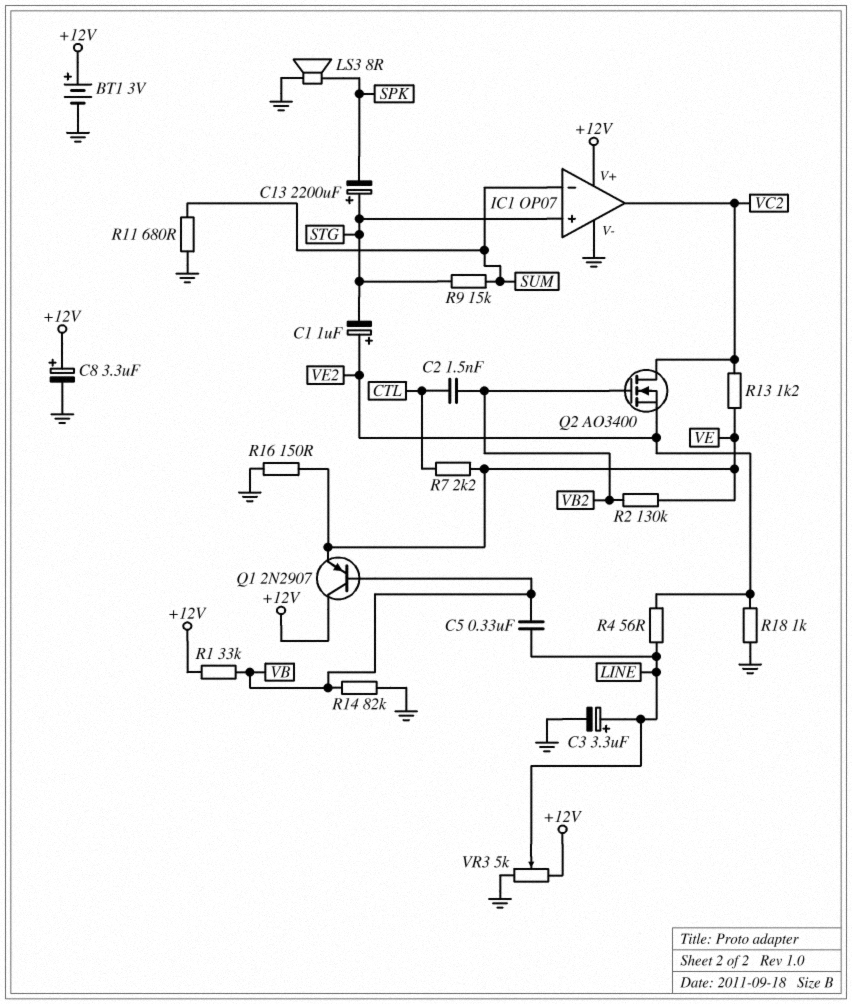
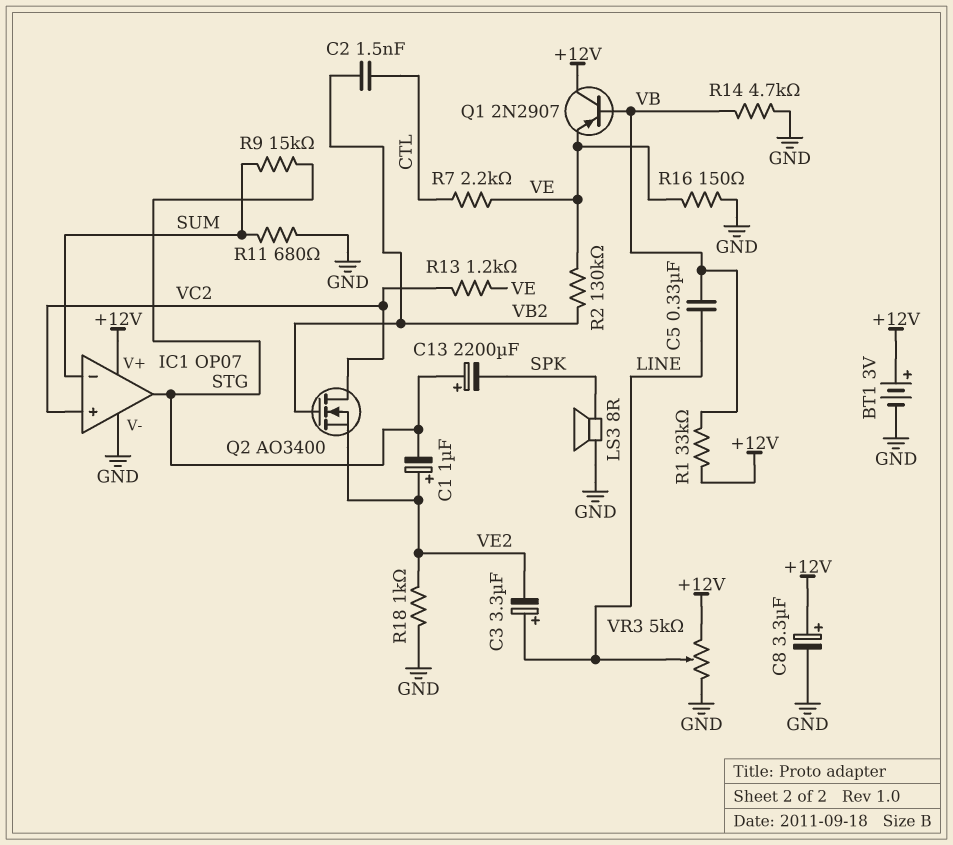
C3: 3.3uF (plus LINE, minus GND) -> 3.3uF (plus LINE, minus VE2)
IC1 pin in+: STG -> VC2
IC1 pin out: VC2 -> STG
R4: 56 (LINE, VE2) -> none
R14: 82k (GND, VB) -> 4.7k (GND, VB)

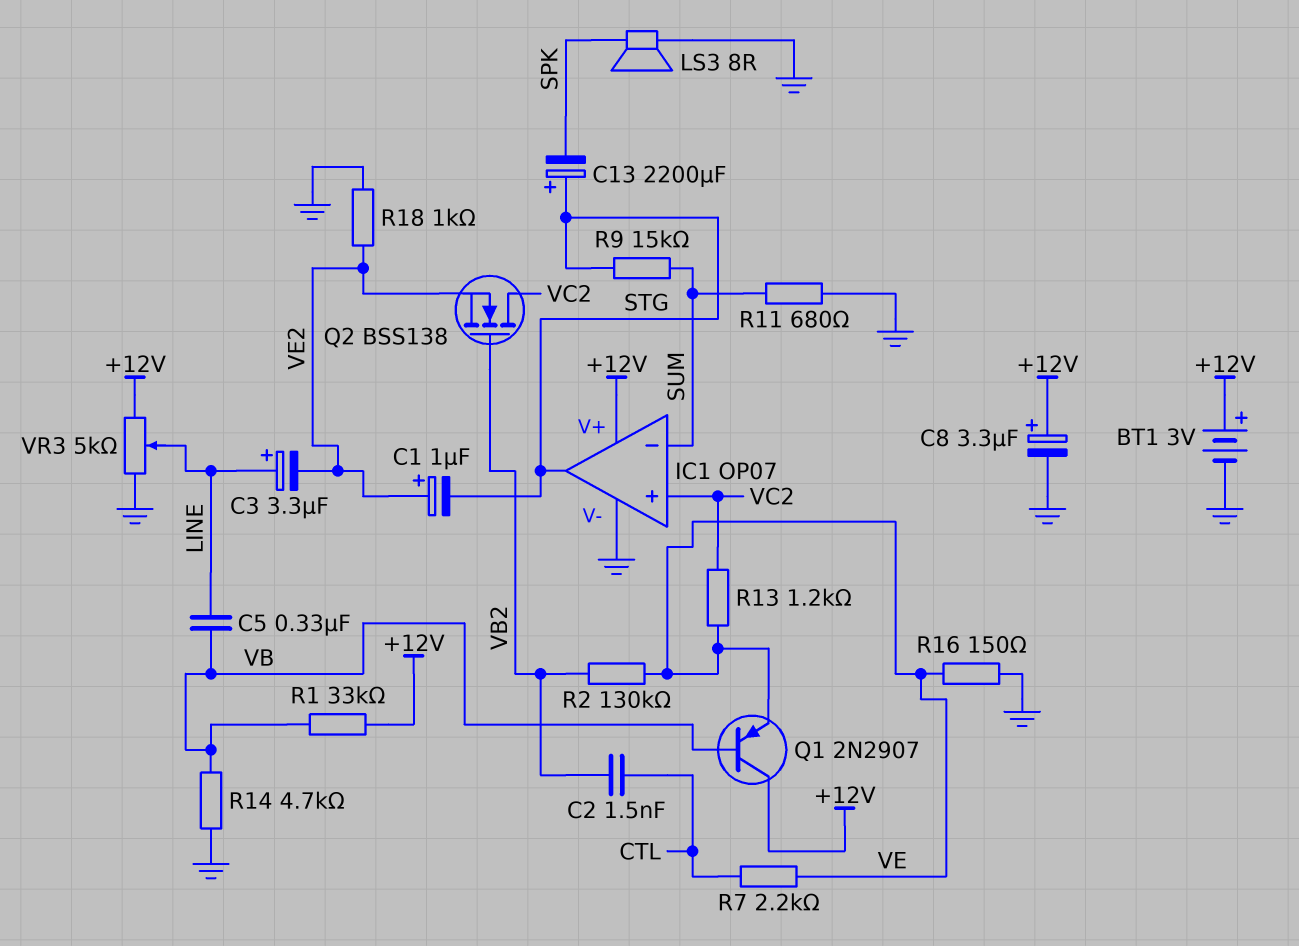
Q2: NMOS AO3400 (G VB2, D VC2, S VE2) -> NMOS BSS138 (G VB2, D VC2, S VE2)

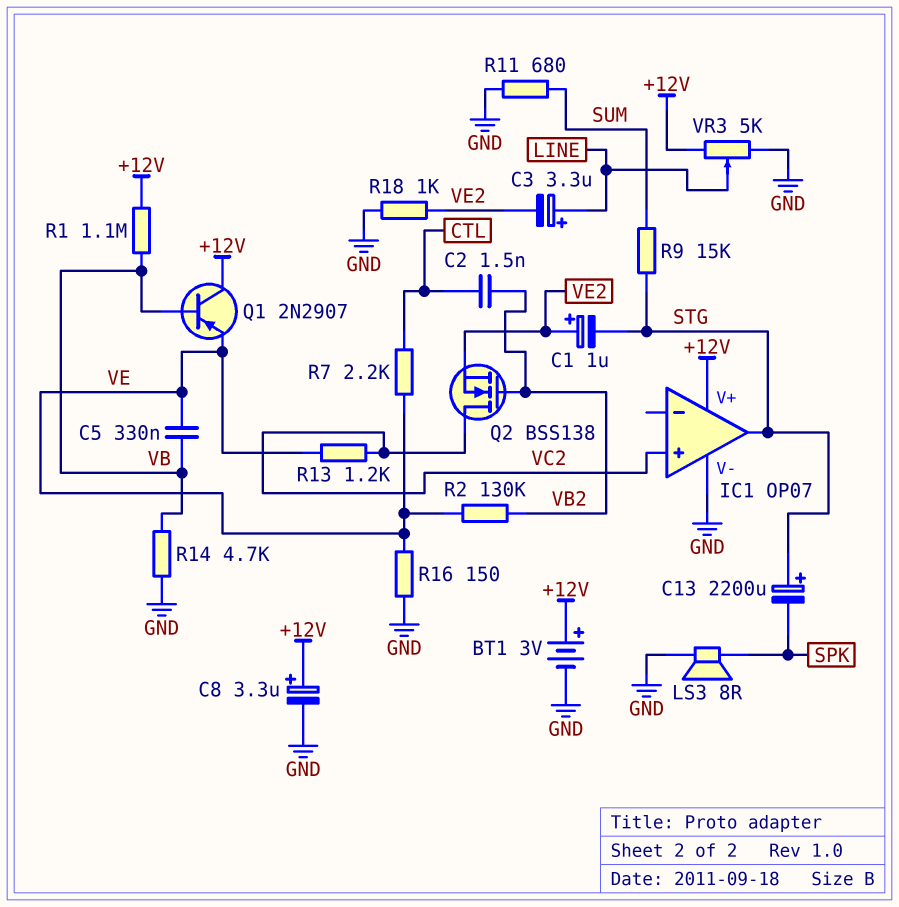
C5: 330nF (LINE, VB) -> 330nF (VB, VE)
IC1 pin in-: SUM -> none
R1: 33k (+12V, VB) -> 1.1M (+12V, VB)

